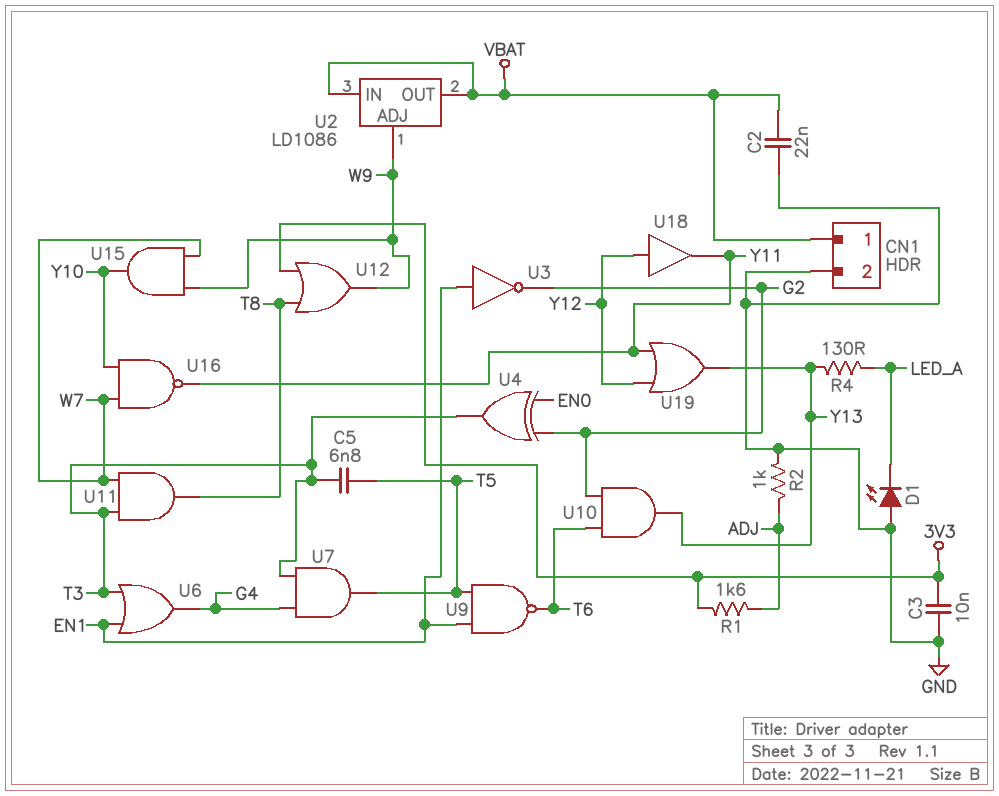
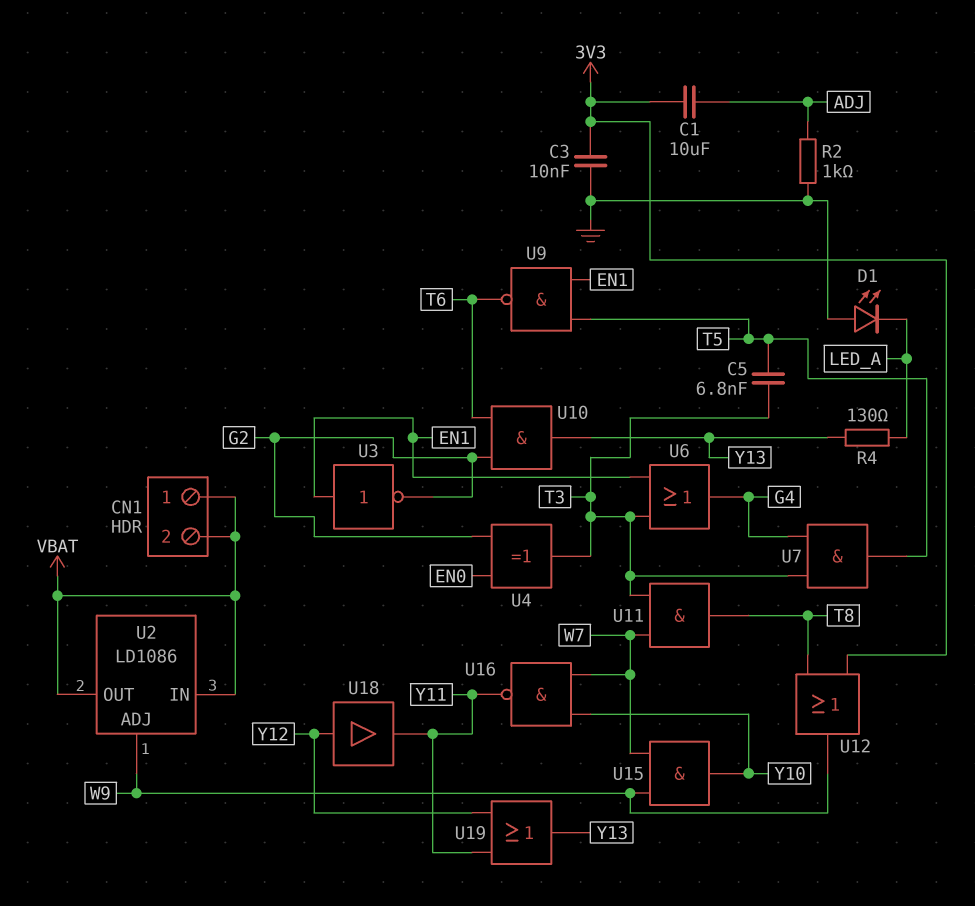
C1: none -> 10uF (3V3, ADJ)
C2: 22nF (GND, VBAT) -> none
CN1 pin 2: GND -> VBAT
R1: 1.6k (3V3, ADJ) -> none

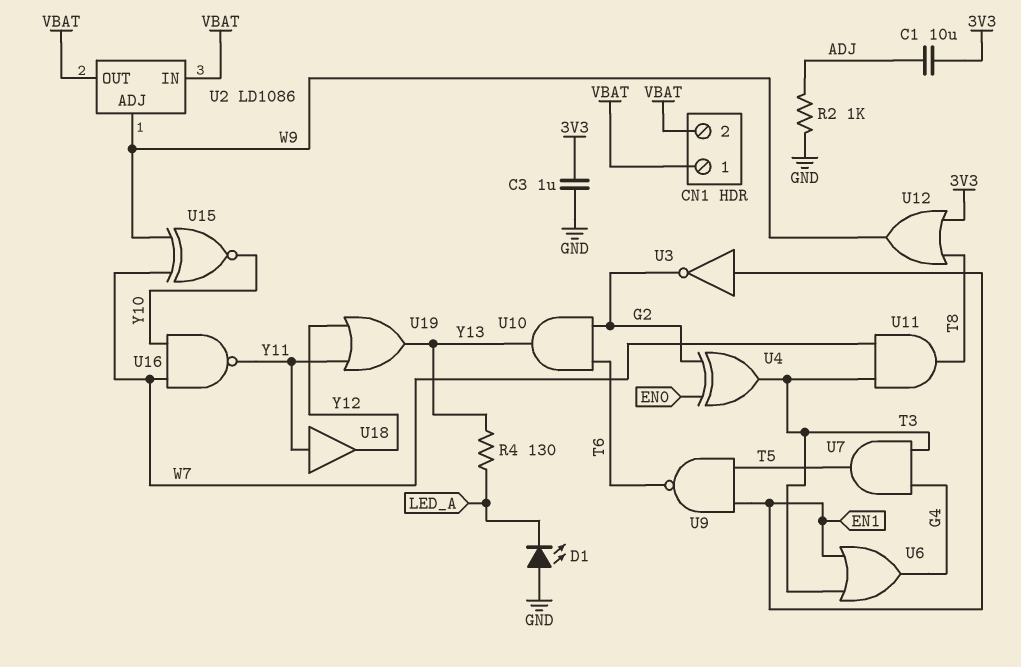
C3: 10nF (3V3, GND) -> 1uF (3V3, GND)
C5: 6.8nF (T3, T5) -> none
U15: AND (in W7, in W9, out Y10) -> XNOR (in W7, in W9, out Y10)
U18: buffer (in Y12, out Y11) -> buffer (in Y11, out Y12)

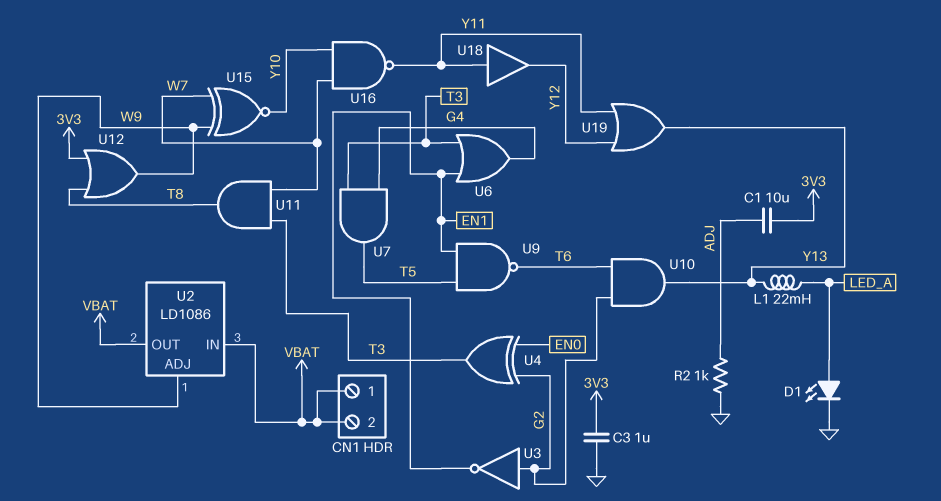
D1: LED (A GND, K LED_A) -> LED (A LED_A, K GND)
L1: none -> 22mH (LED_A, Y13)
R4: 130 (LED_A, Y13) -> none
U3: NOT (in EN1, out G2) -> NOT (in G2, out EN1)

